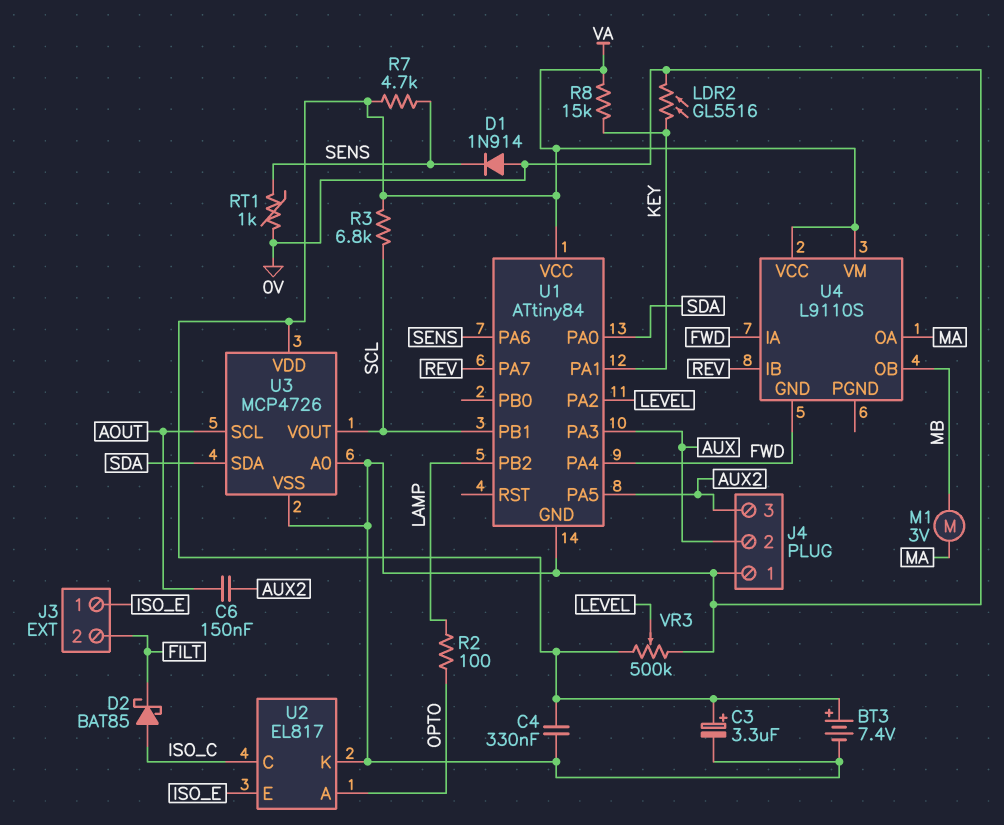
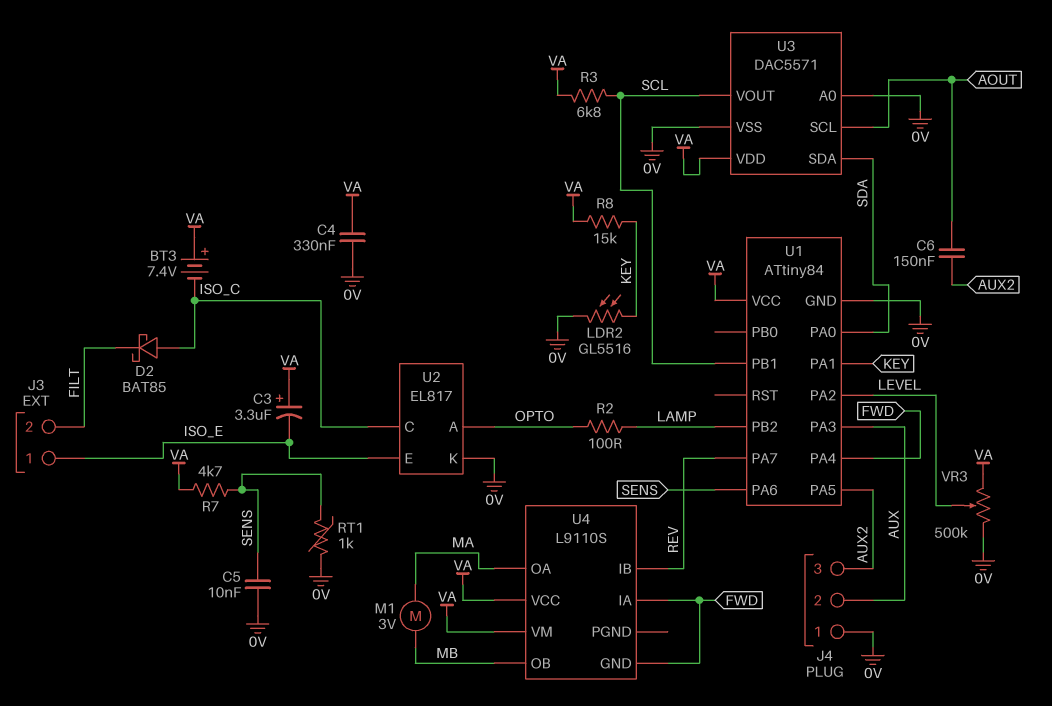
BT3: 7.4V (plus VA, minus 0V) -> 7.4V (plus VA, minus ISO_C)
C3: 3.3uF (plus VA, minus 0V) -> 3.3uF (plus VA, minus ISO_E)
C5: none -> 10nF (0V, SENS)
D1: diode 1N914 (A 0V, K SENS) -> none
U3: MCP4726 -> DAC5571

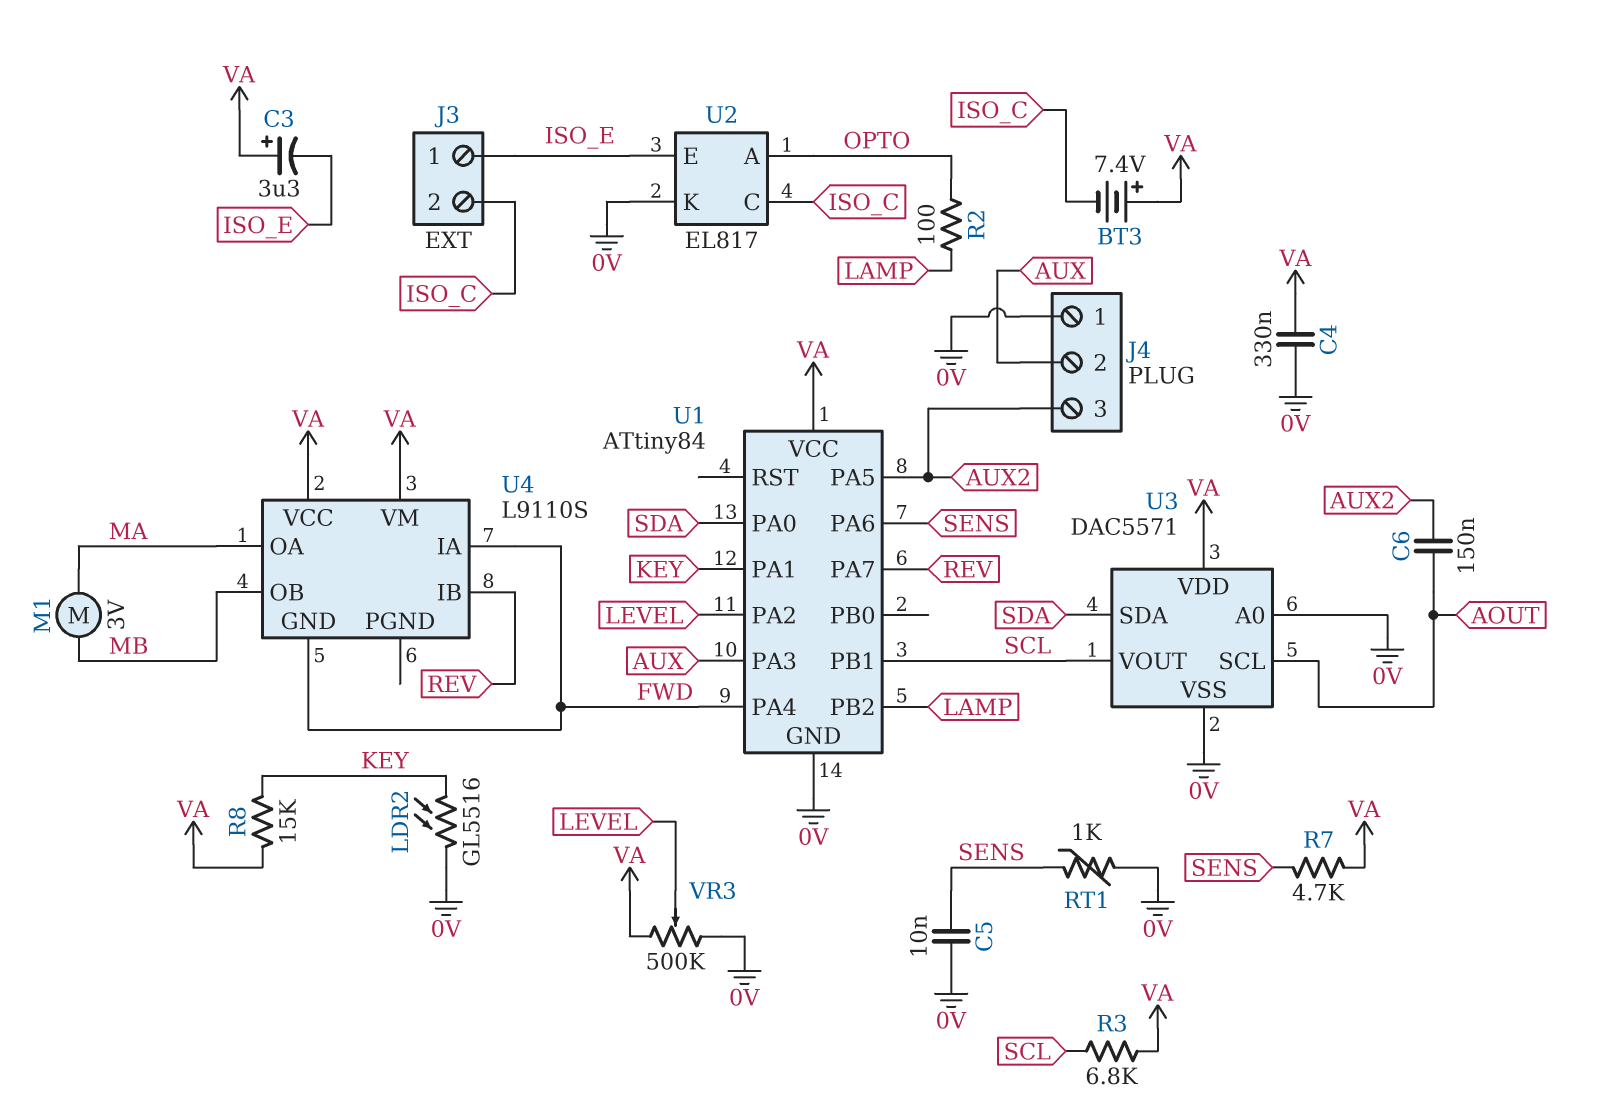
D2: schottky BAT85 (A ISO_C, K FILT) -> none
J3 pin 2: FILT -> ISO_C

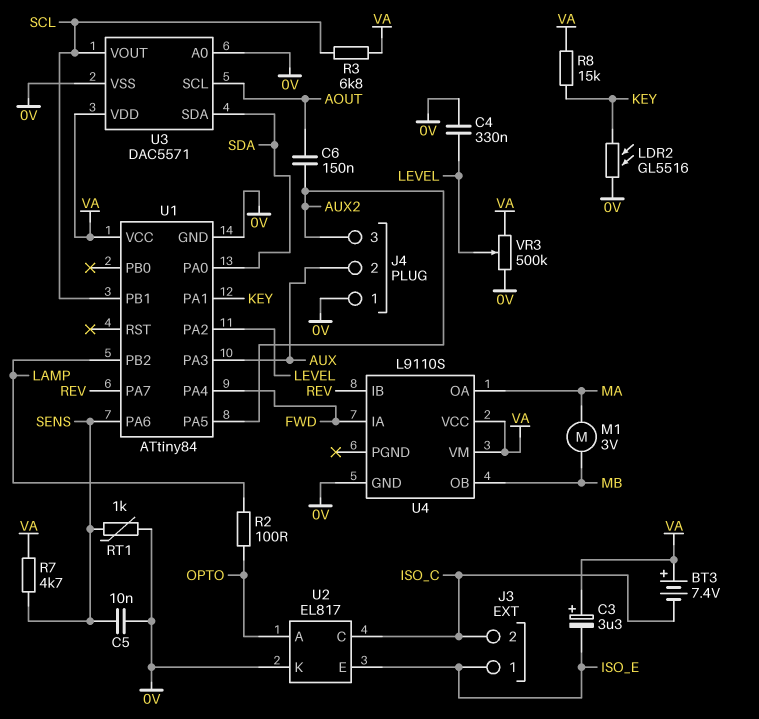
C4: 330nF (0V, VA) -> 330nF (0V, LEVEL)
U4 pin GND: FWD -> 0V

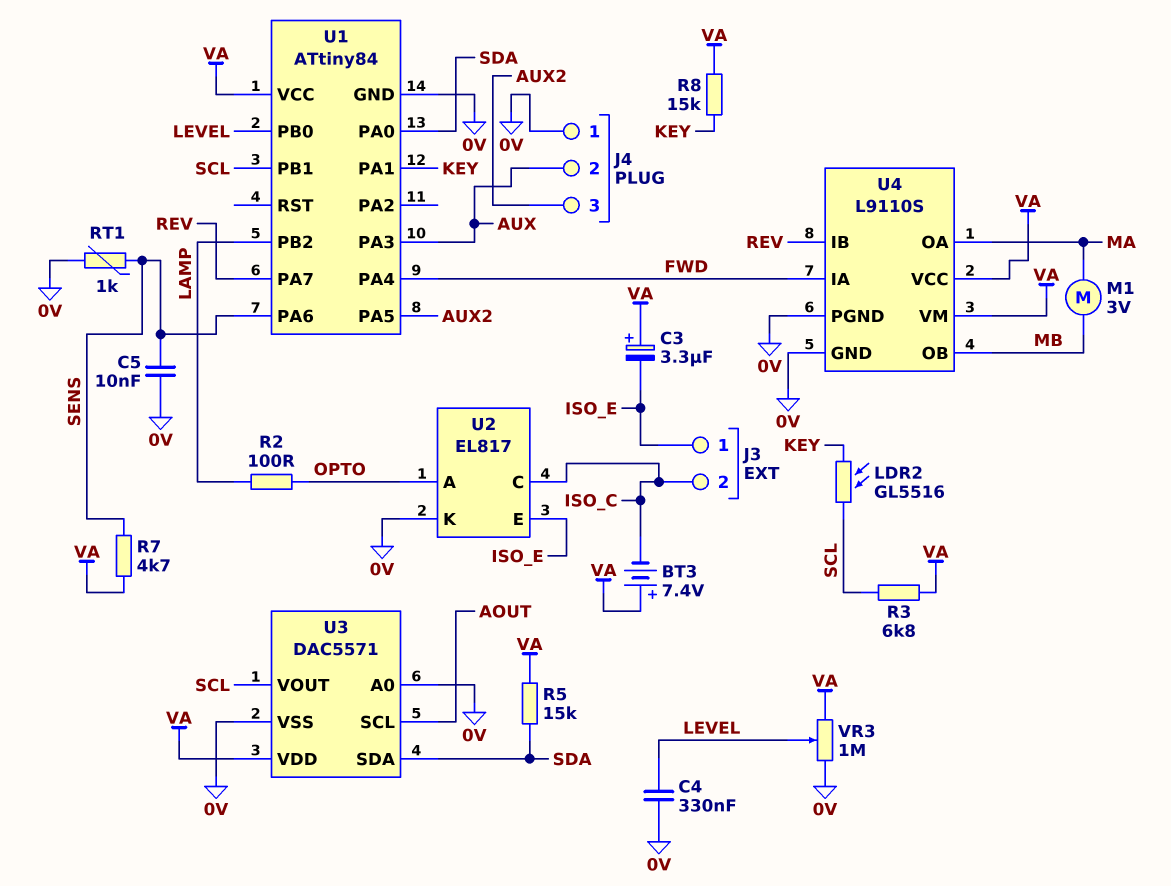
C6: 150nF (AOUT, AUX2) -> none
LDR2: GL5516 (0V, KEY) -> GL5516 (KEY, SCL)
R5: none -> 15k (SDA, VA)
U1 pin PA2: LEVEL -> none
U1 pin PB0: none -> LEVEL
U4 pin PGND: none -> 0V
VR3: 500k (0V, VA, wiper LEVEL) -> 1M (0V, VA, wiper LEVEL)

